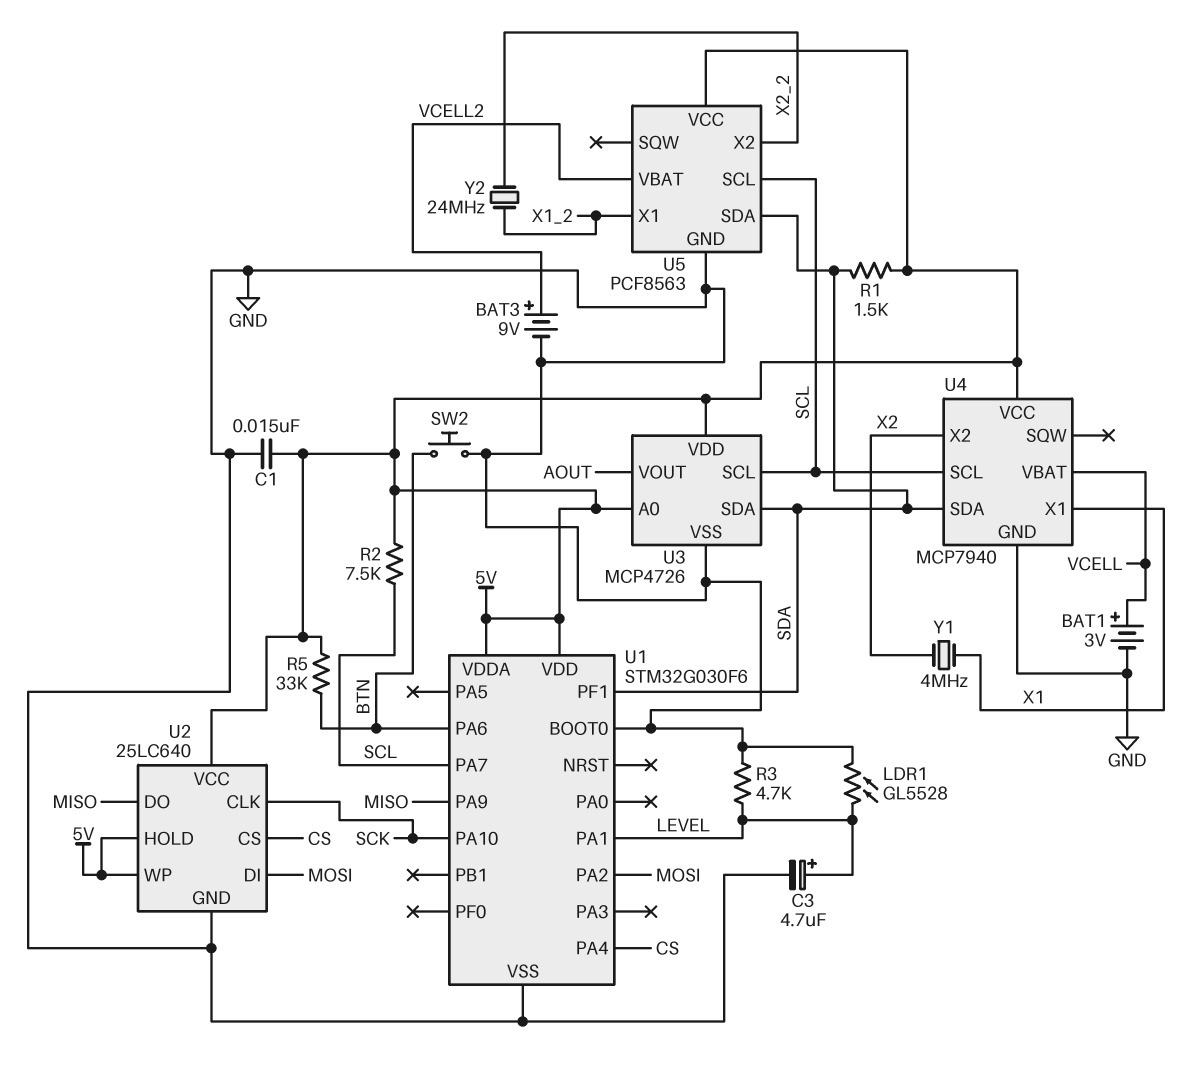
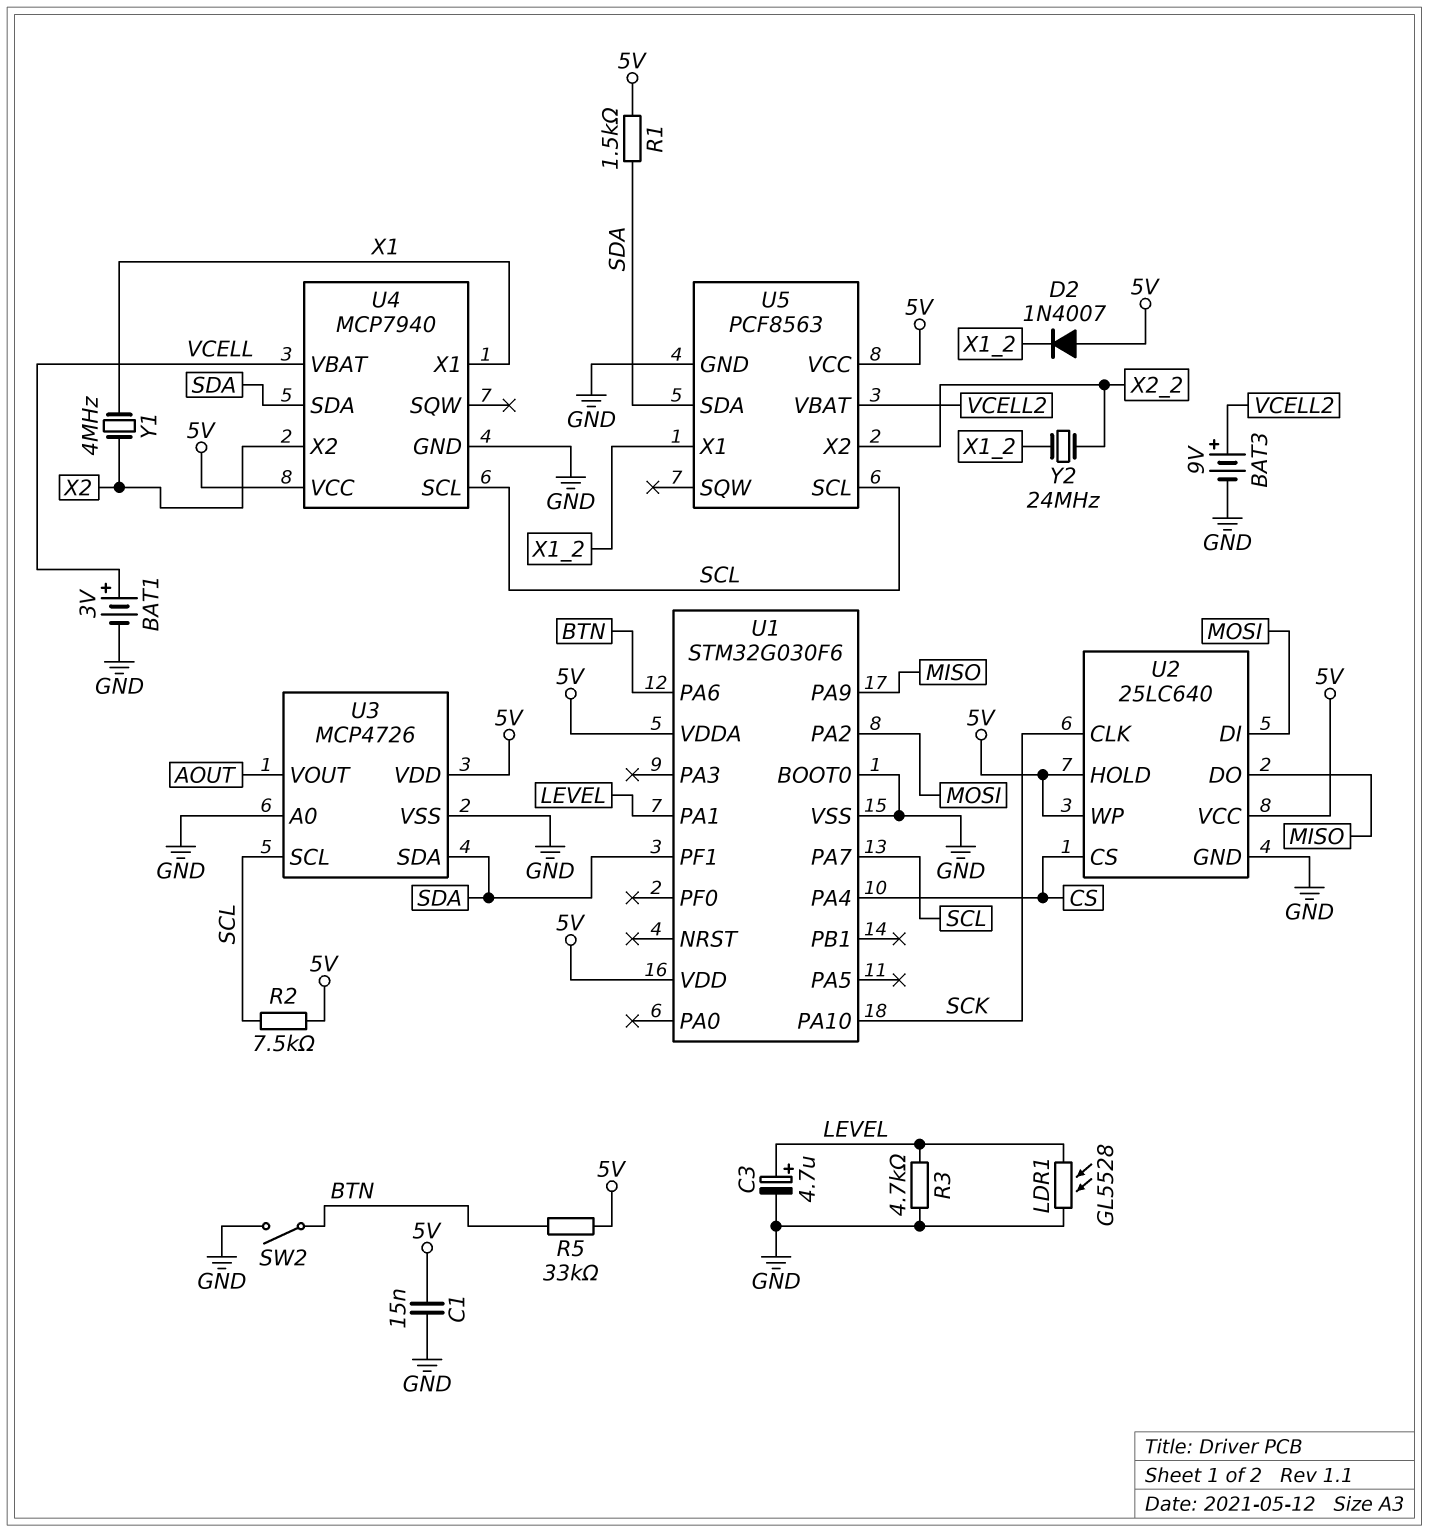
D2: none -> diode 1N4007 (A 5V, K X1_2)
SW2: button (BTN, GND) -> switch (BTN, GND)
U3 pin A0: 5V -> GND

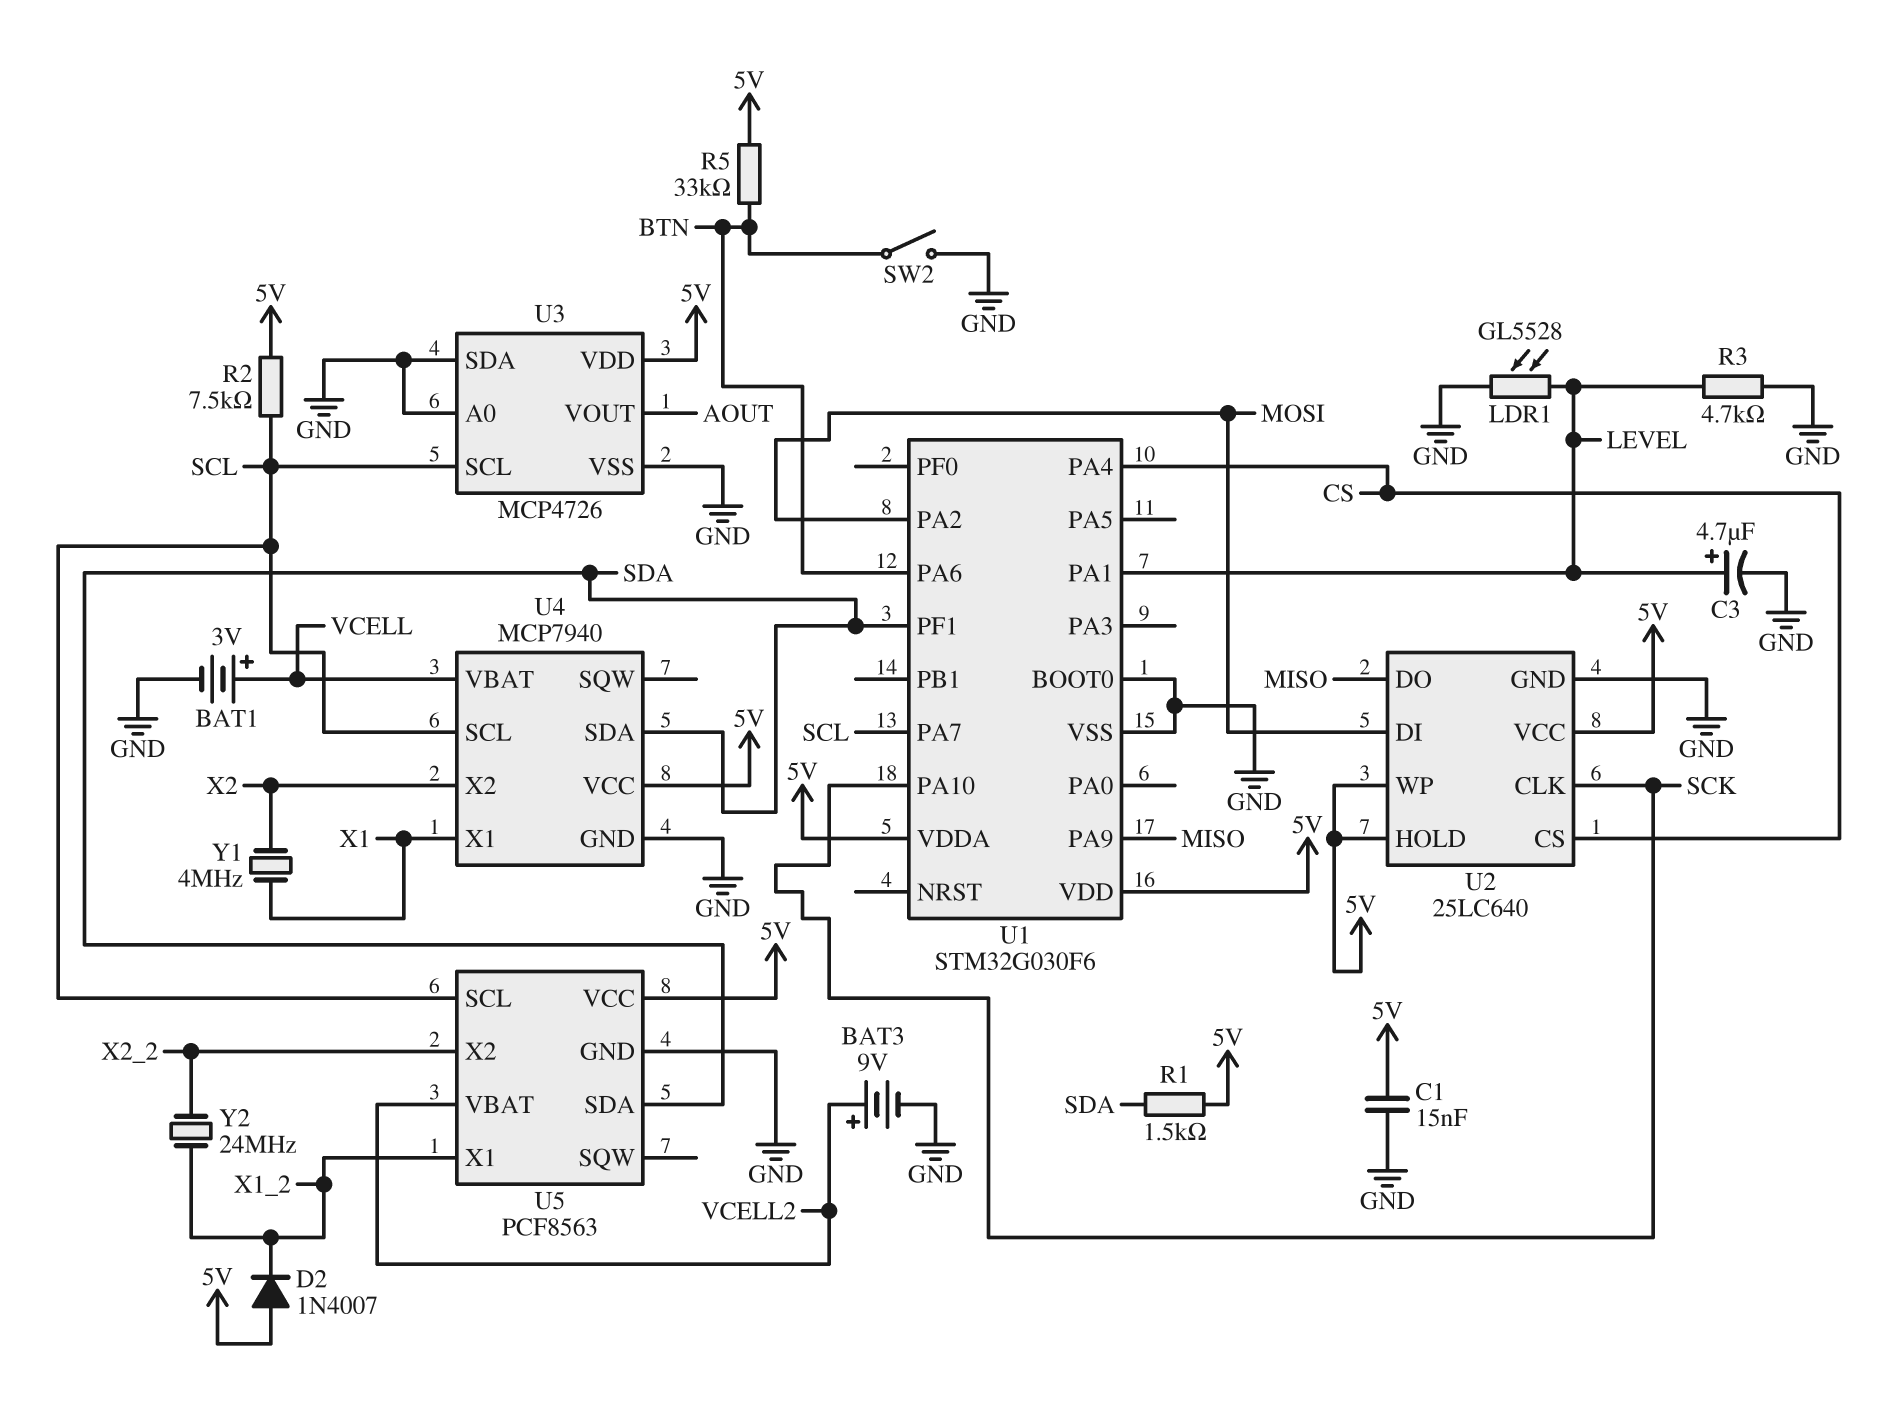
U3 pin SDA: SDA -> GND

